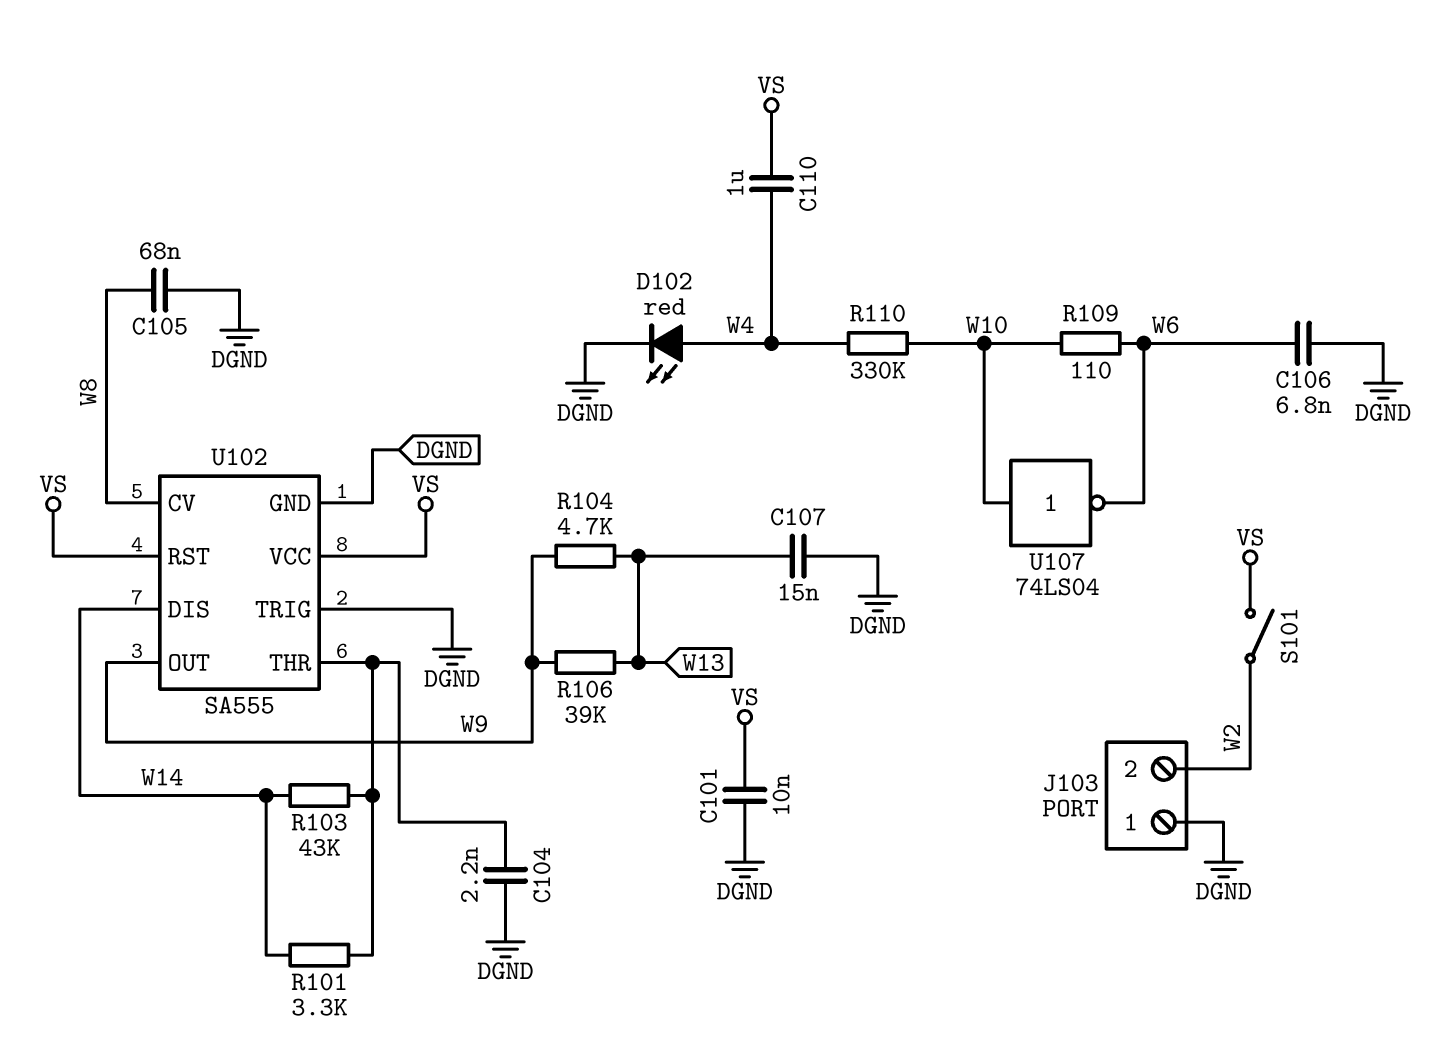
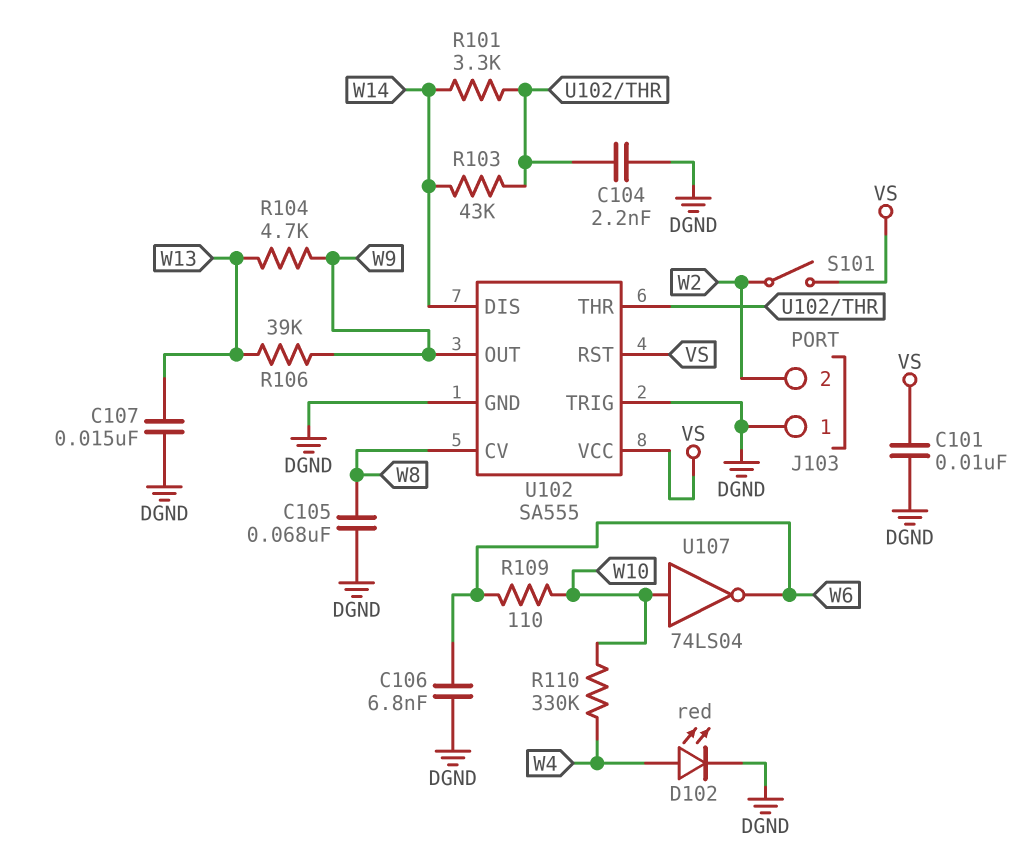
C110: 1uF (VS, W4) -> none

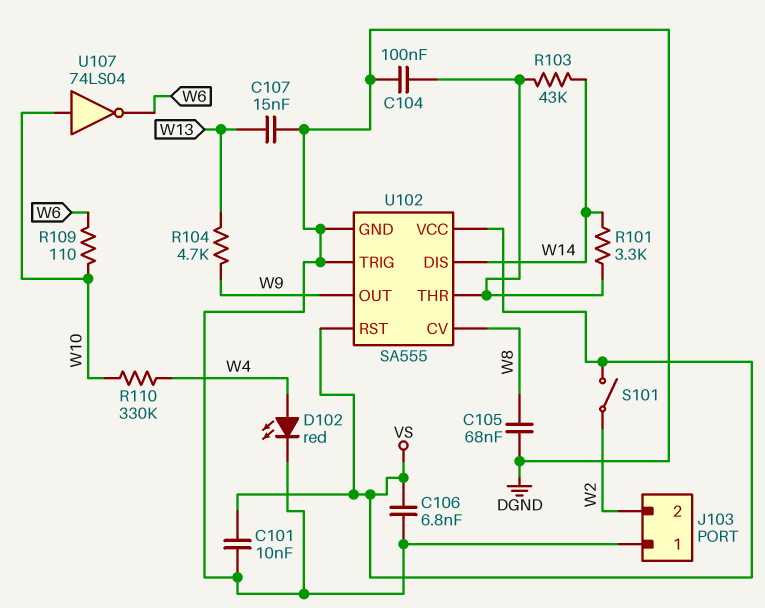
C104: 2.2nF (DGND, U102/THR) -> 100nF (DGND, U102/THR)
C106: 6.8nF (DGND, W6) -> 6.8nF (DGND, VS)
R106: 39k (W9, W13) -> none

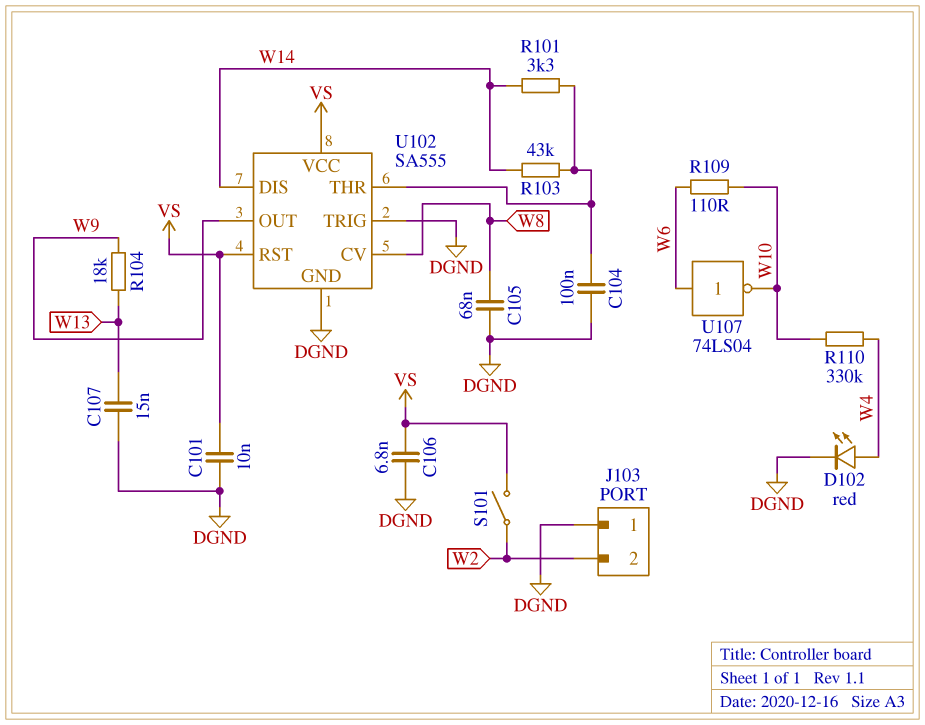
R104: 4.7k (W9, W13) -> 18k (W9, W13)
U107: NOT 74LS04 (in W10, out W6) -> NOT 74LS04 (in W6, out W10)

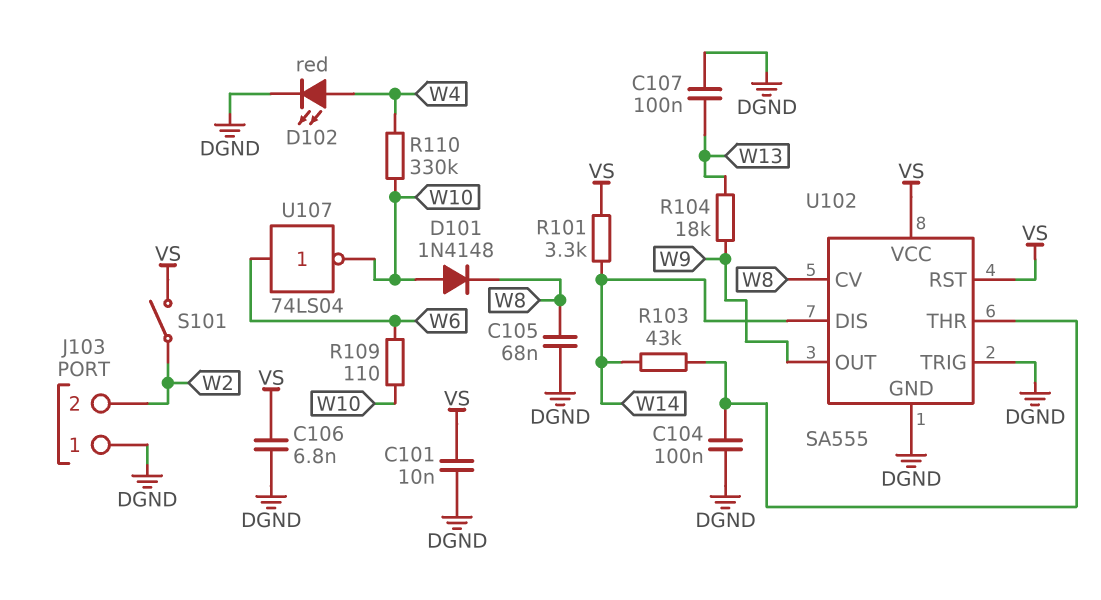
C107: 15nF (DGND, W13) -> 100nF (DGND, W13)
D101: none -> diode 1N4148 (A W10, K W8)
R101: 3.3k (U102/THR, W14) -> 3.3k (VS, W14)

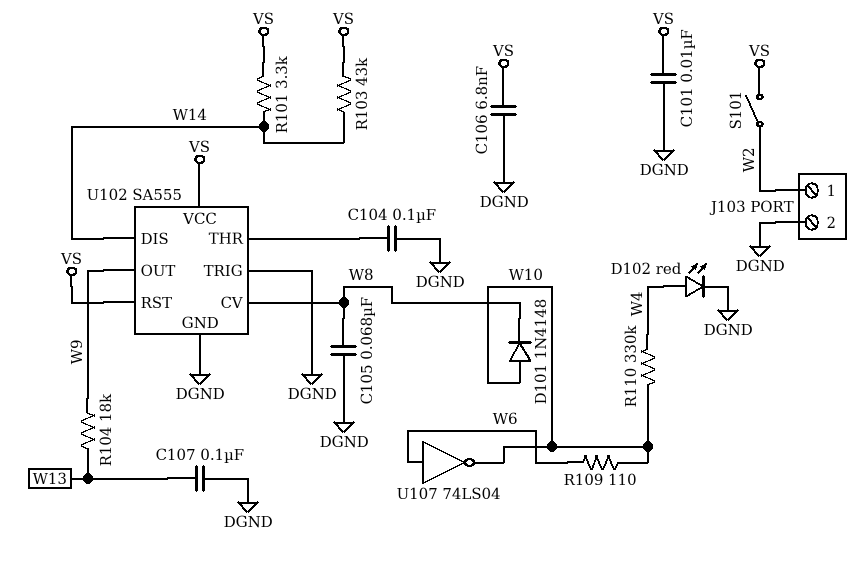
J103 pin 1: DGND -> W2
J103 pin 2: W2 -> DGND
R103: 43k (U102/THR, W14) -> 43k (VS, W14)

